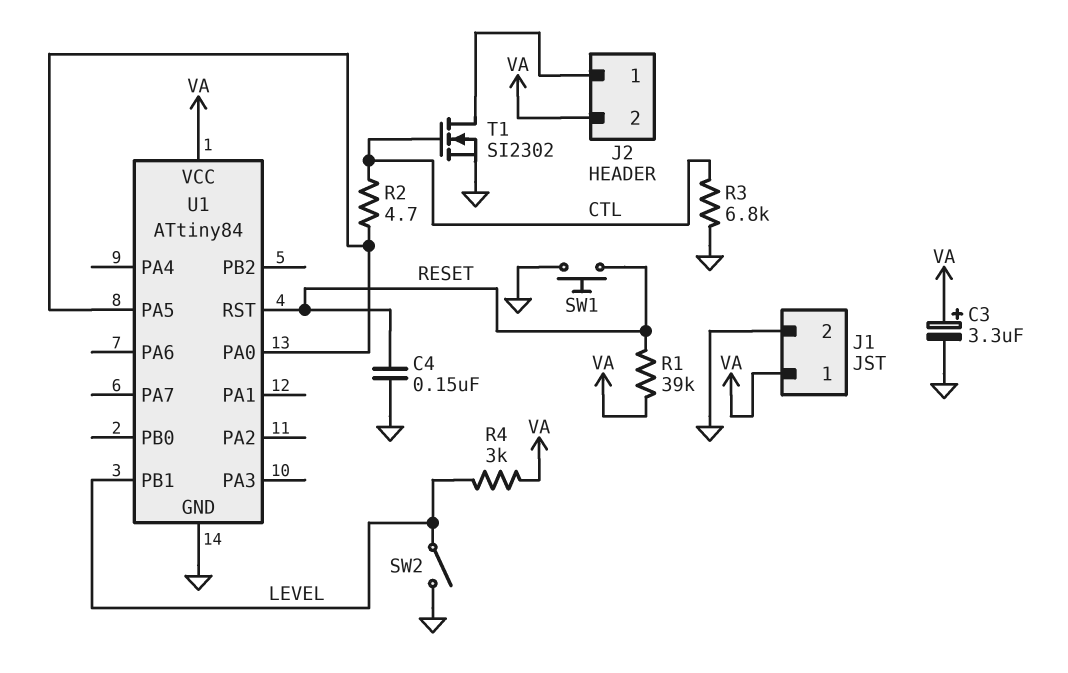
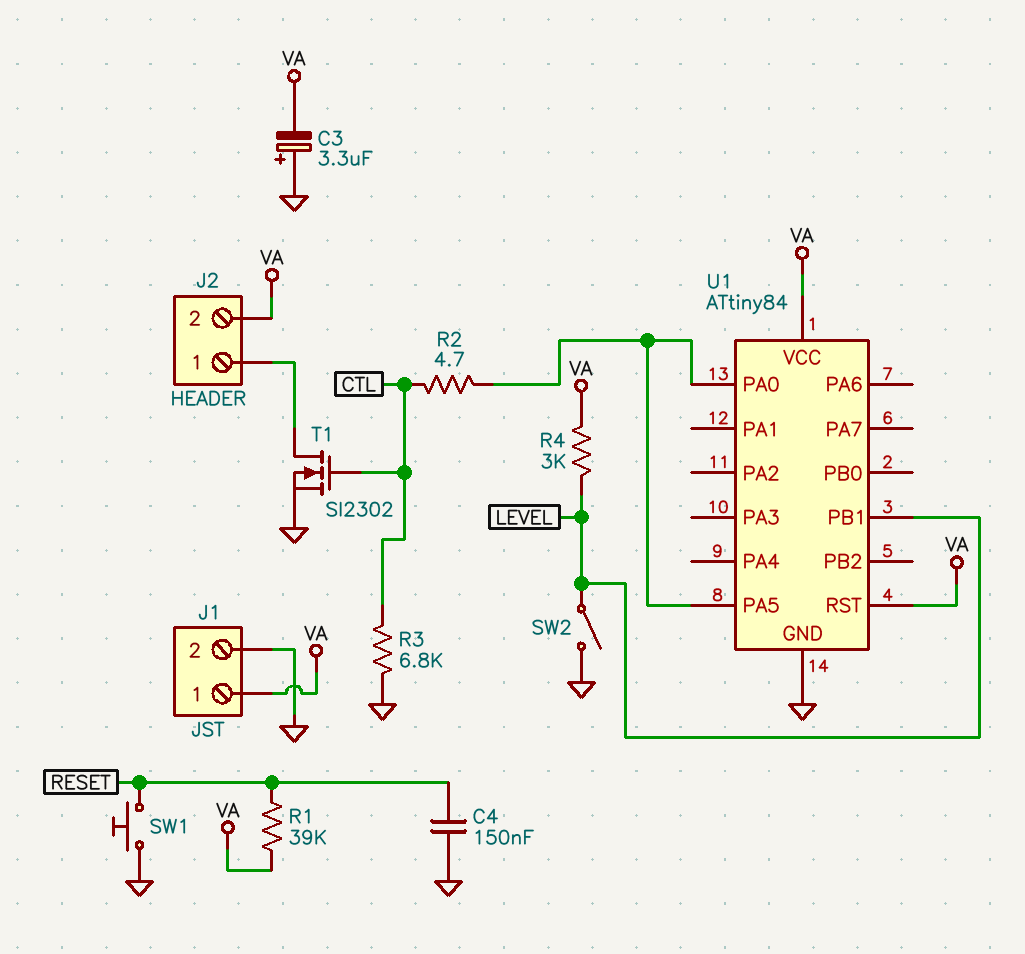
C3: 3.3uF (plus VA, minus GND) -> 3.3uF (plus GND, minus VA)
U1 pin RST: RESET -> VA

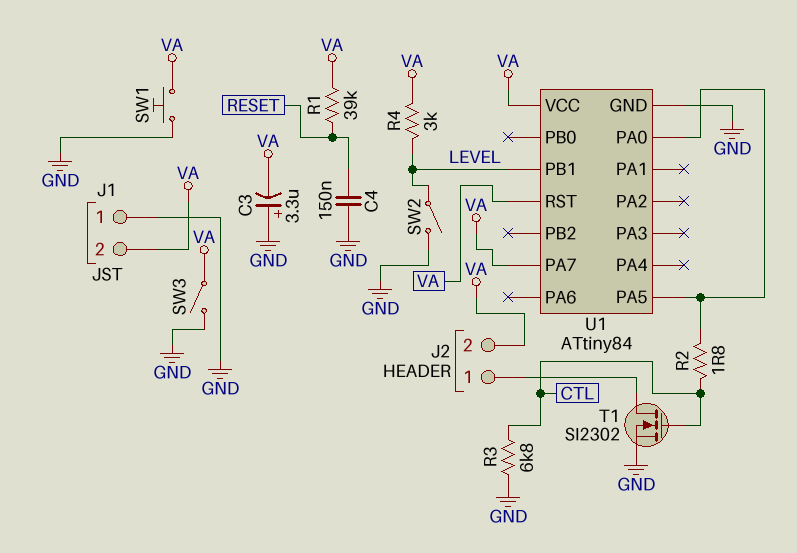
J1 pin 1: VA -> GND
J1 pin 2: GND -> VA
R2: 4.7 (CTL, U1/PA0) -> 1.8 (CTL, U1/PA0)
SW1: button (GND, RESET) -> button (GND, VA)
SW3: none -> switch (GND, VA)
U1 pin PA7: none -> VA

